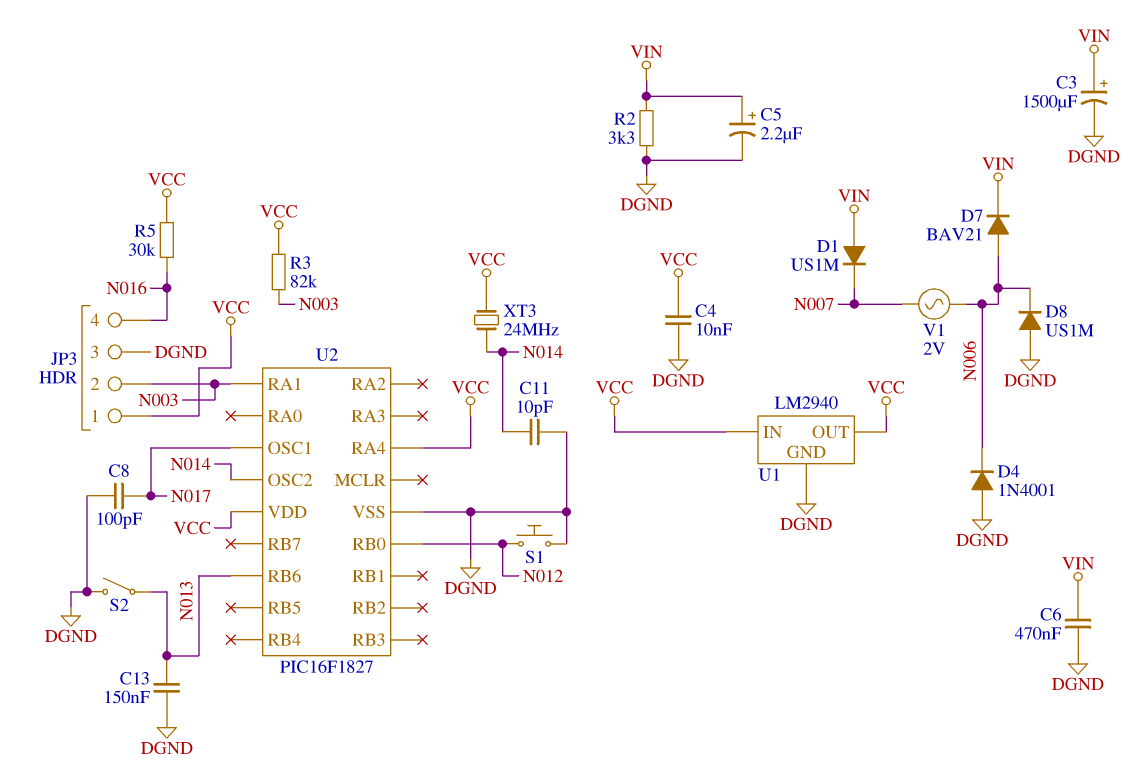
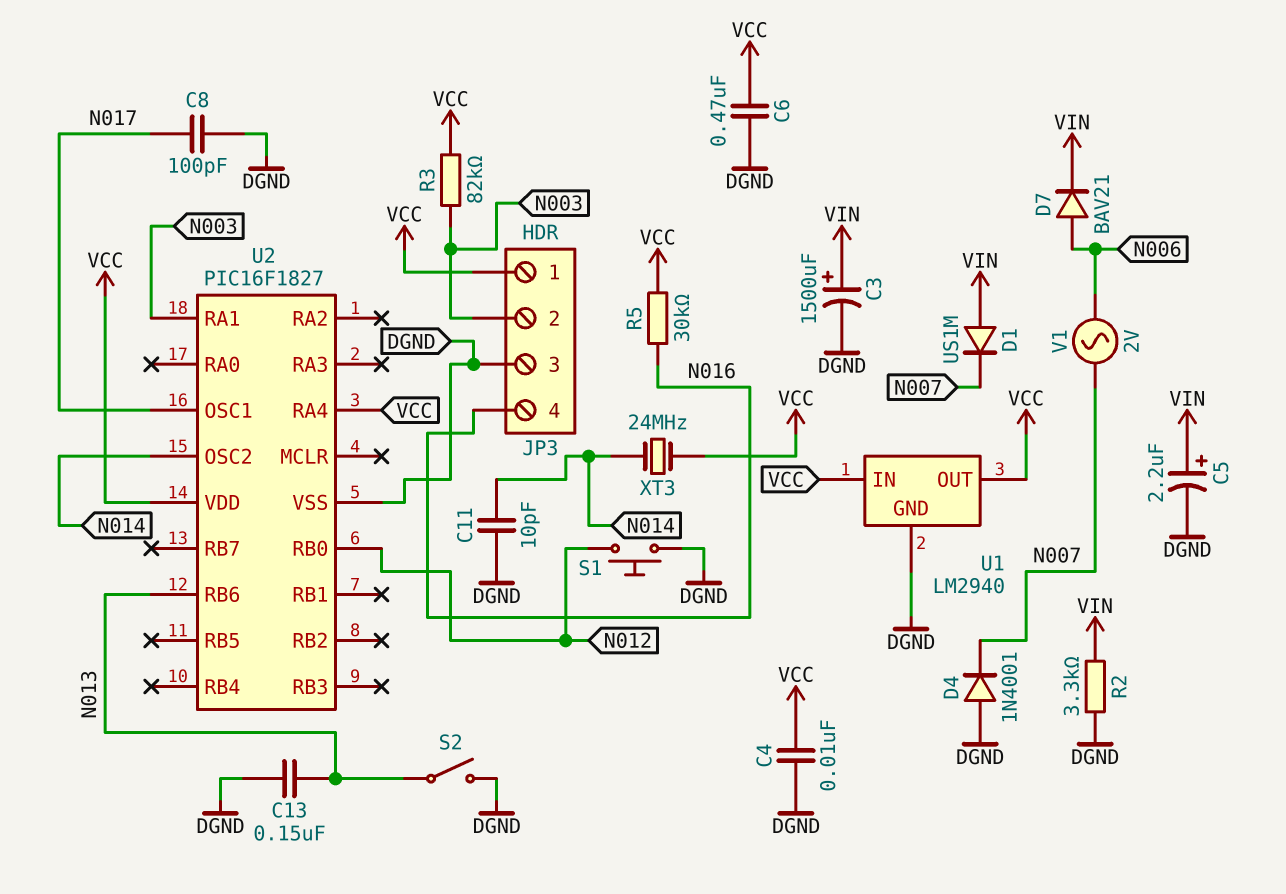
C6: 470nF (DGND, VIN) -> 470nF (DGND, VCC)
D4: diode 1N4001 (A DGND, K N006) -> diode 1N4001 (A DGND, K N007)
D8: diode US1M (A DGND, K N006) -> none

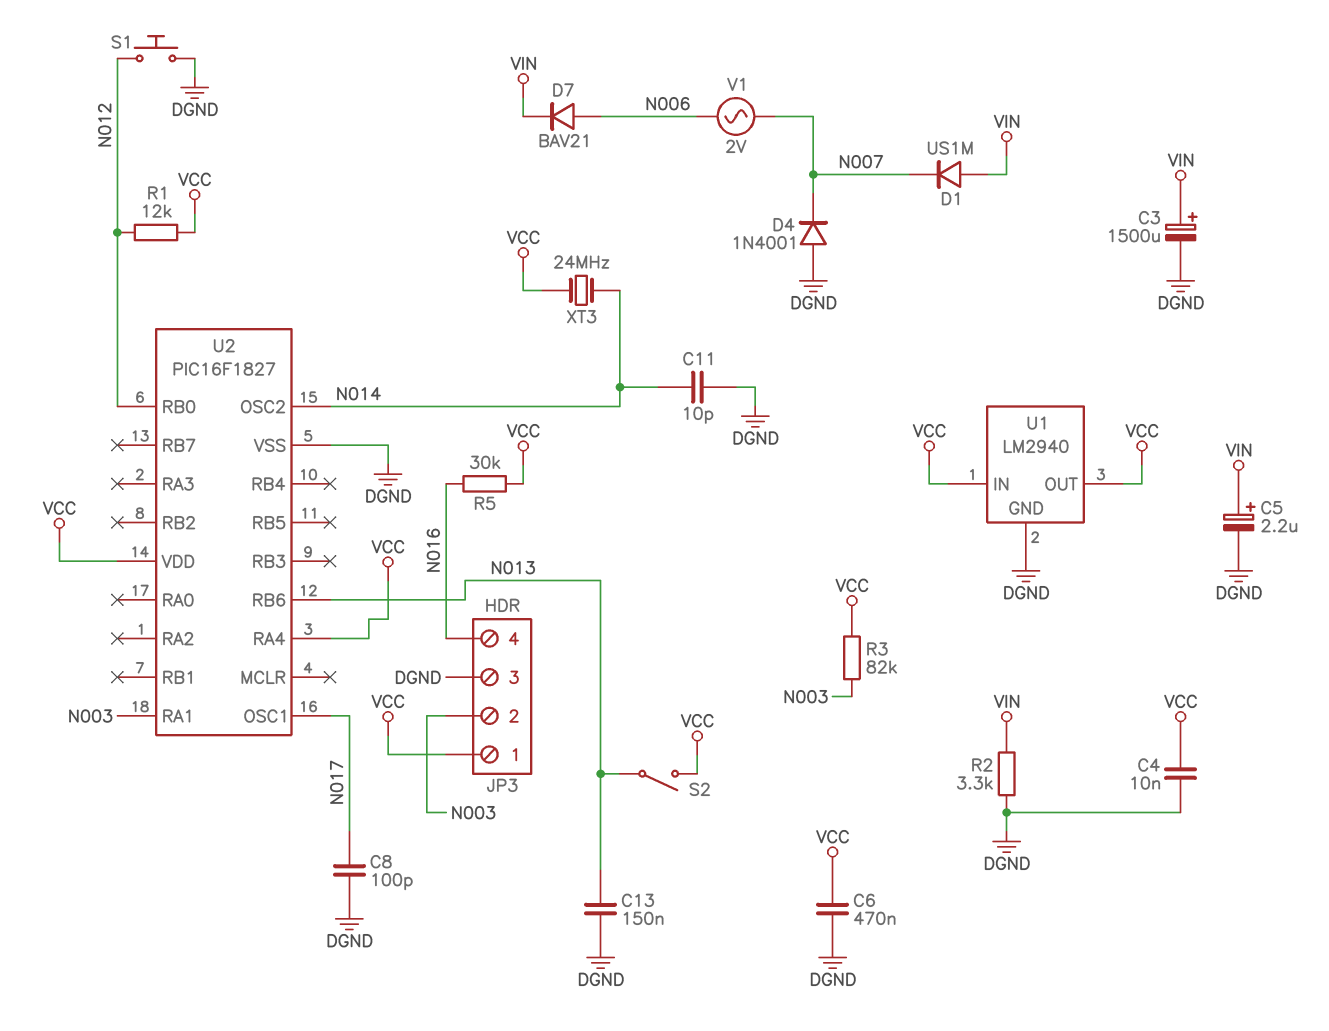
R1: none -> 12k (N012, VCC)
S2: switch (DGND, N013) -> switch (N013, VCC)

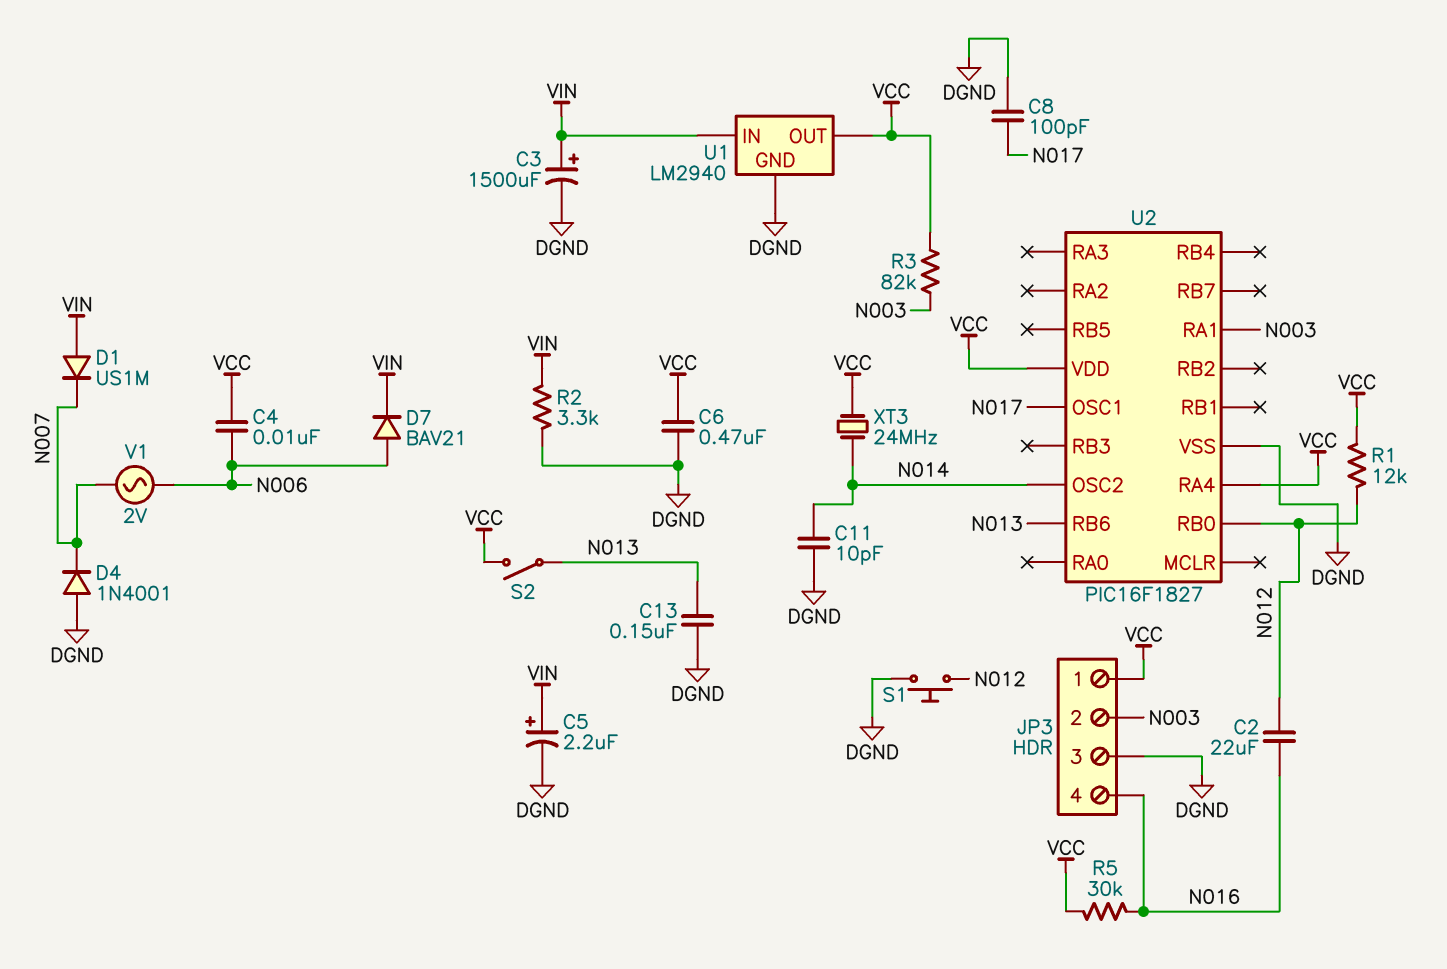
C2: none -> 22uF (N012, N016)
C4: 10nF (DGND, VCC) -> 10nF (N006, VCC)
U1 pin IN: VCC -> VIN

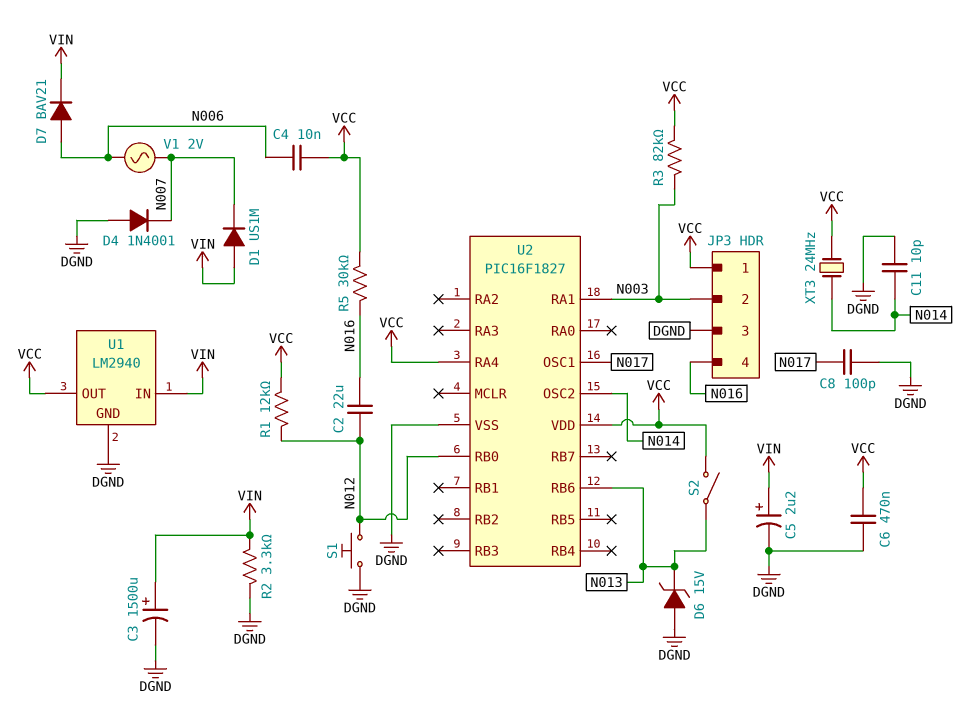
C13: 150nF (DGND, N013) -> none
D6: none -> zener 15V (A DGND, K N013)

